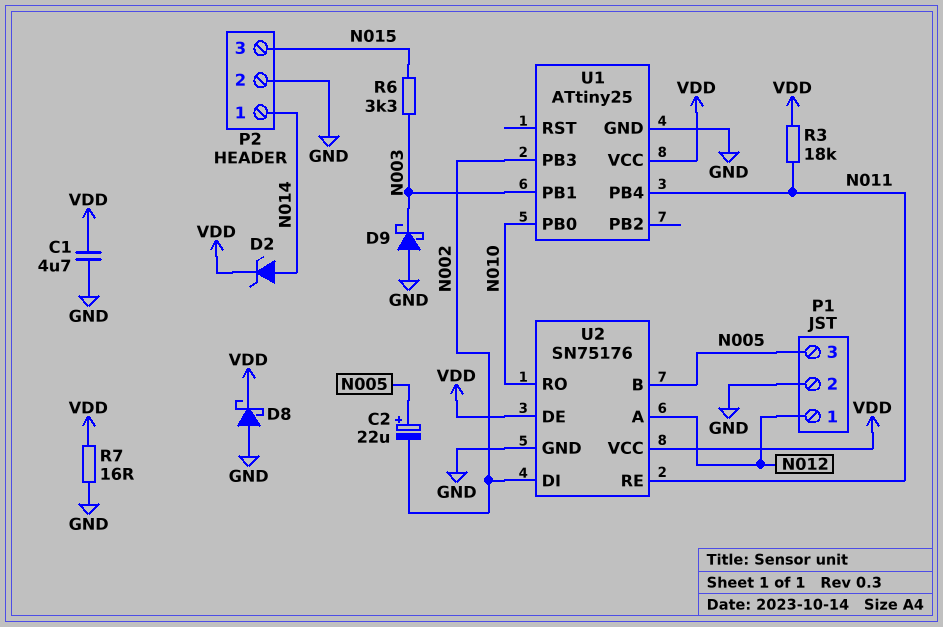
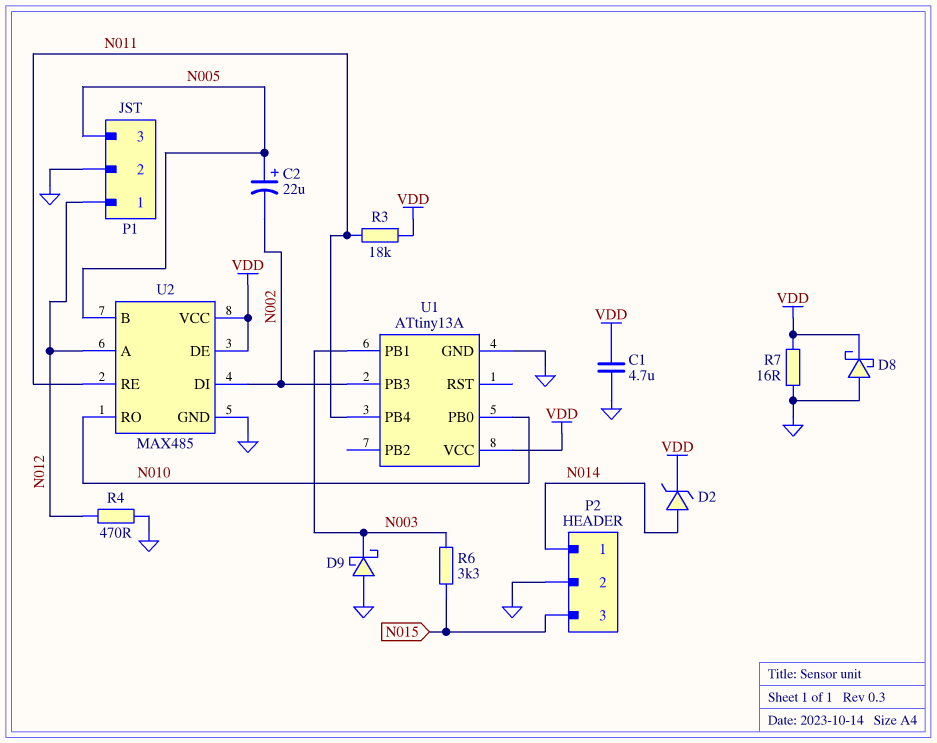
R4: none -> 470 (GND, N012)
U1: ATtiny25 -> ATtiny13A
U2: SN75176 -> MAX485

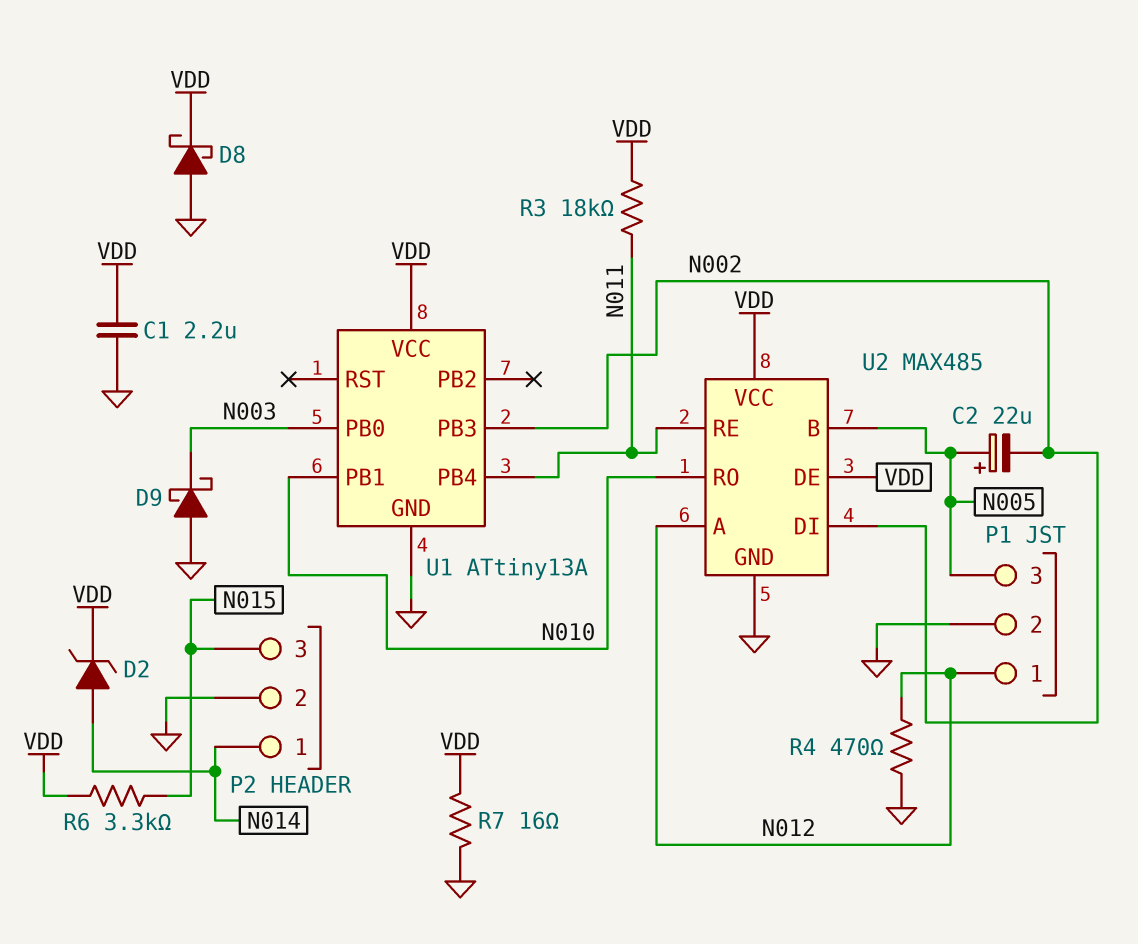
C1: 4.7uF (GND, VDD) -> 2.2uF (GND, VDD)
R6: 3.3k (N003, N015) -> 3.3k (N015, VDD)
U1 pin PB0: N010 -> N003
U1 pin PB1: N003 -> N010

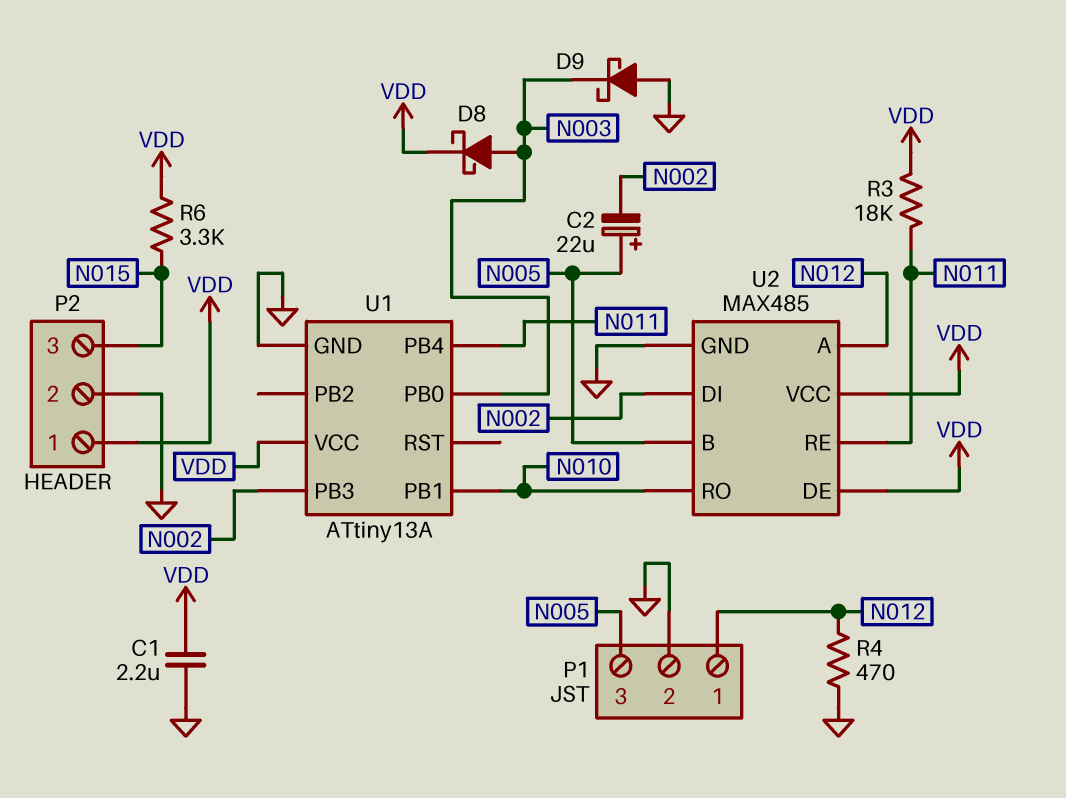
D2: zener (A N014, K VDD) -> none
D8: schottky (A GND, K VDD) -> schottky (A N003, K VDD)
P2 pin 1: N014 -> VDD
R7: 16 (GND, VDD) -> none

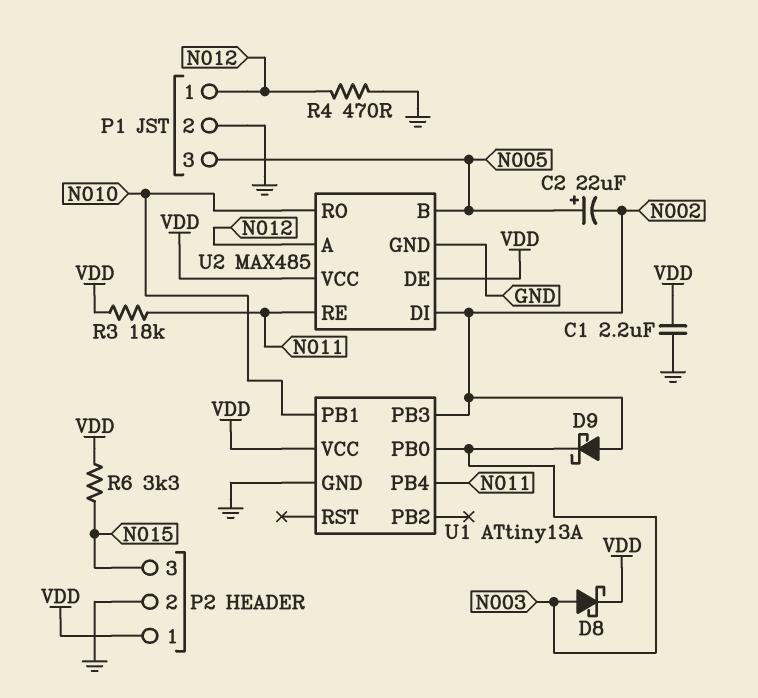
D9: schottky (A GND, K N003) -> schottky (A N002, K N003)

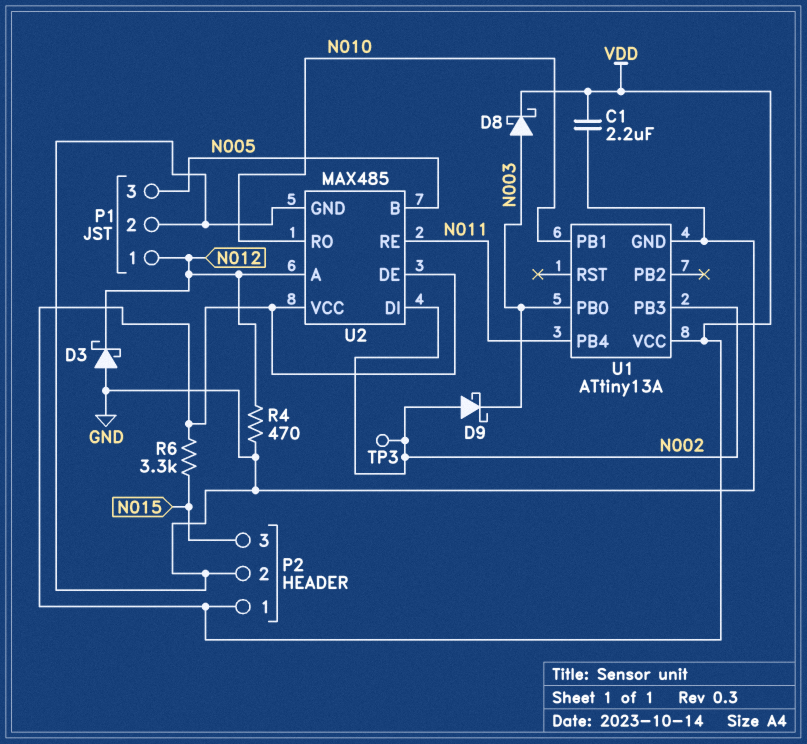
C2: 22uF (plus N005, minus N002) -> none
D3: none -> schottky (A GND, K N012)
R3: 18k (N011, VDD) -> none
TP3: none -> test point (N002)

